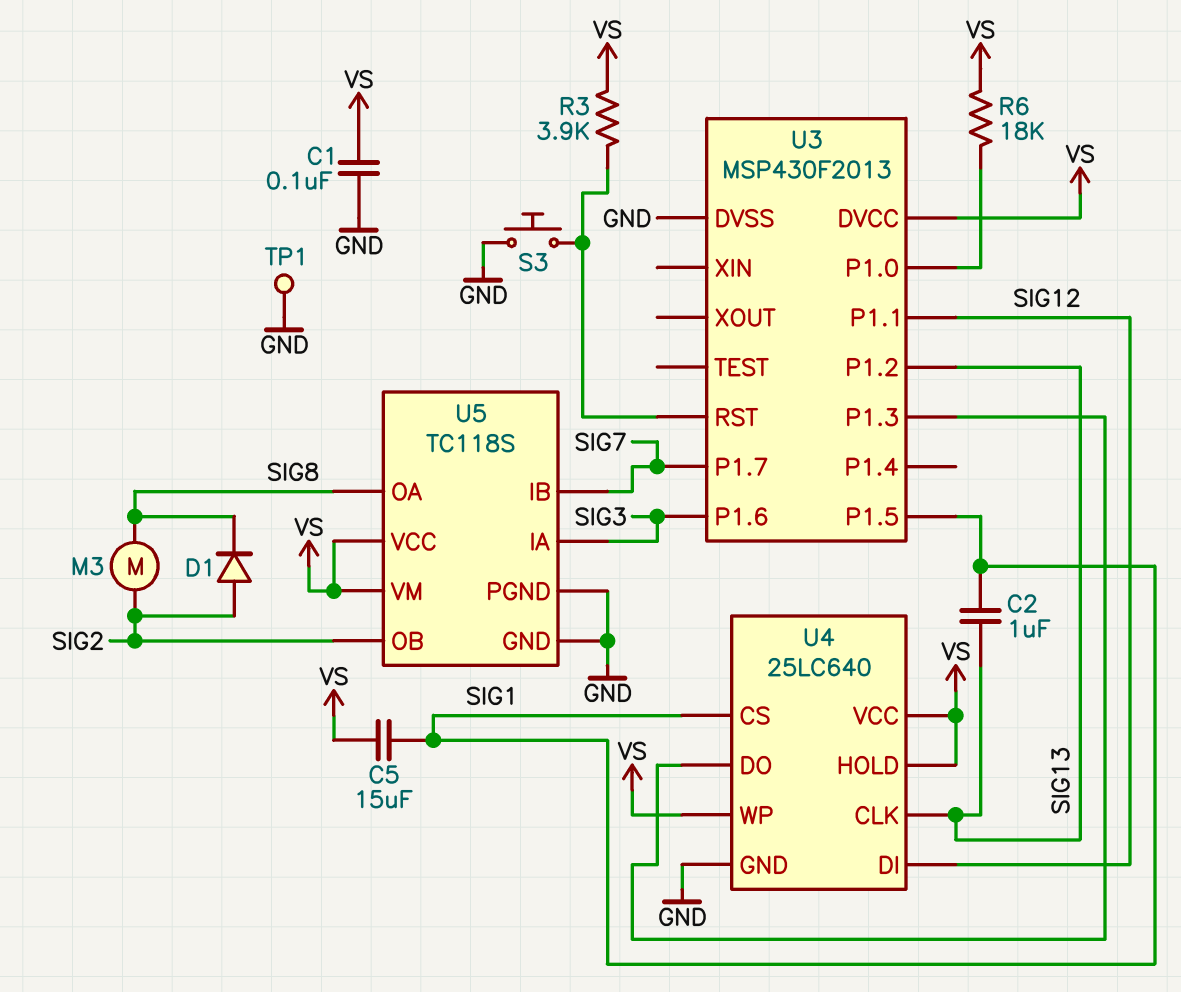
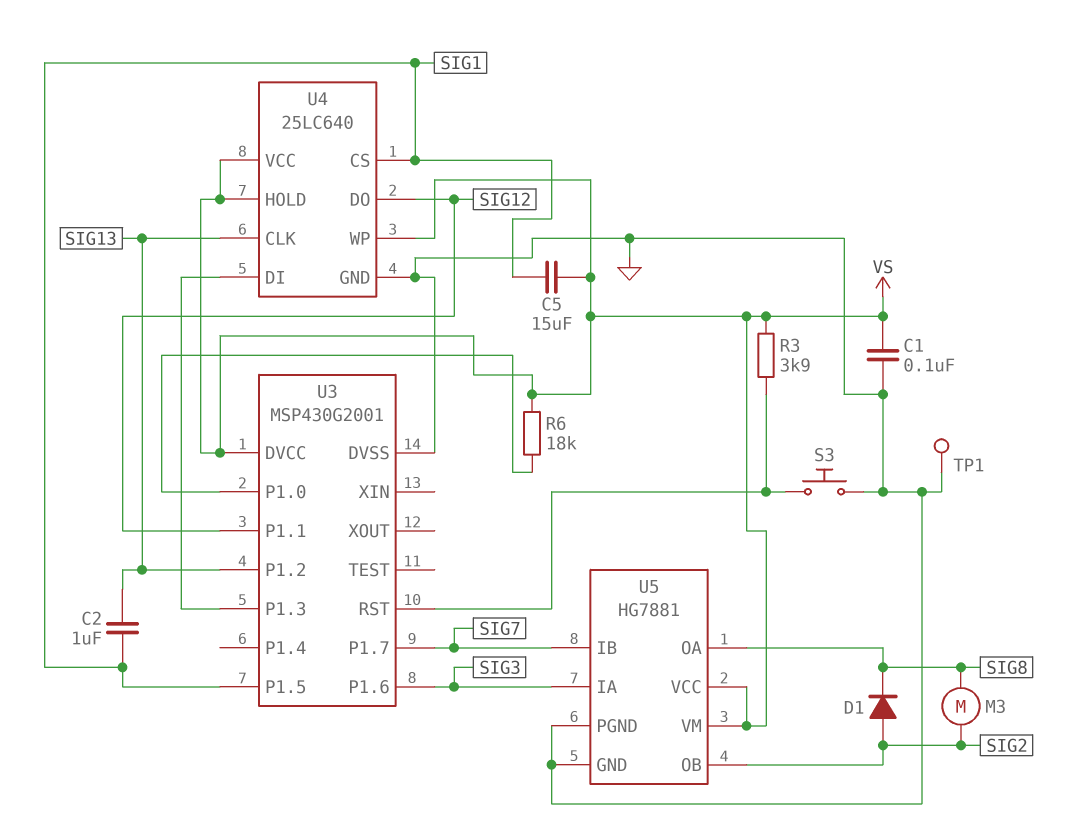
U3: MSP430F2013 -> MSP430G2001
U4 pin DI: SIG12 -> U3/P1.3
U4 pin DO: U3/P1.3 -> SIG12
U5: TC118S -> HG7881

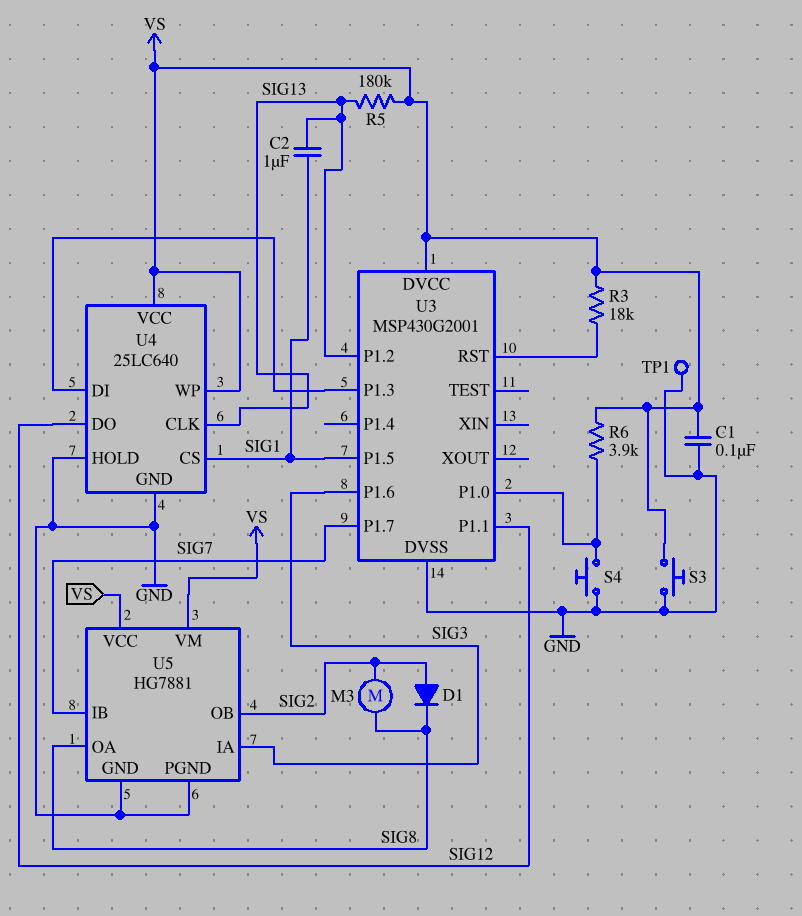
C5: 15uF (SIG1, VS) -> none
R3: 3.9k (U3/RST, VS) -> 18k (U3/RST, VS)
R5: none -> 180k (SIG13, VS)
R6: 18k (U3/P1.0, VS) -> 3.9k (U3/P1.0, VS)
S3: button (GND, U3/RST) -> button (GND, VS)
S4: none -> button (GND, U3/P1.0)
U4 pin HOLD: VS -> GND

